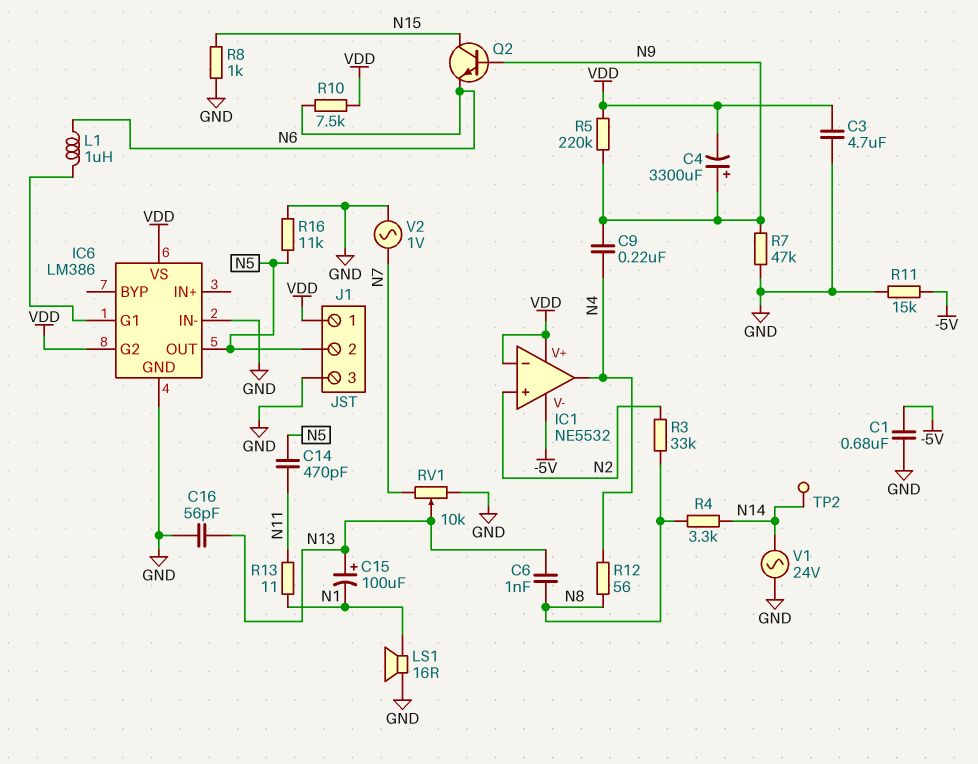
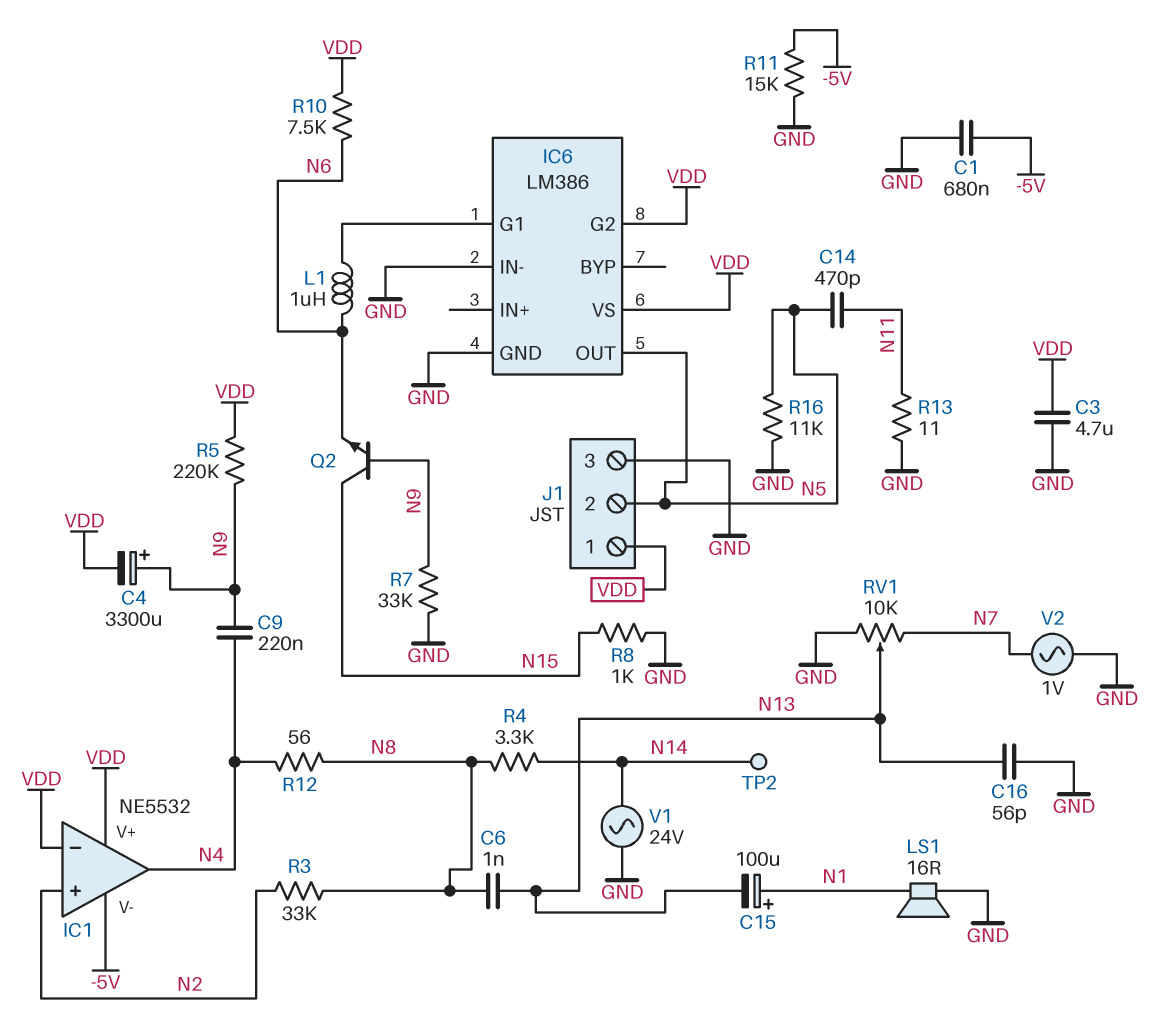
C15: 100uF (plus N13, minus N1) -> 100uF (plus N1, minus N13)
R7: 47k (GND, N9) -> 33k (GND, N9)
R13: 11 (N1, N11) -> 11 (GND, N11)

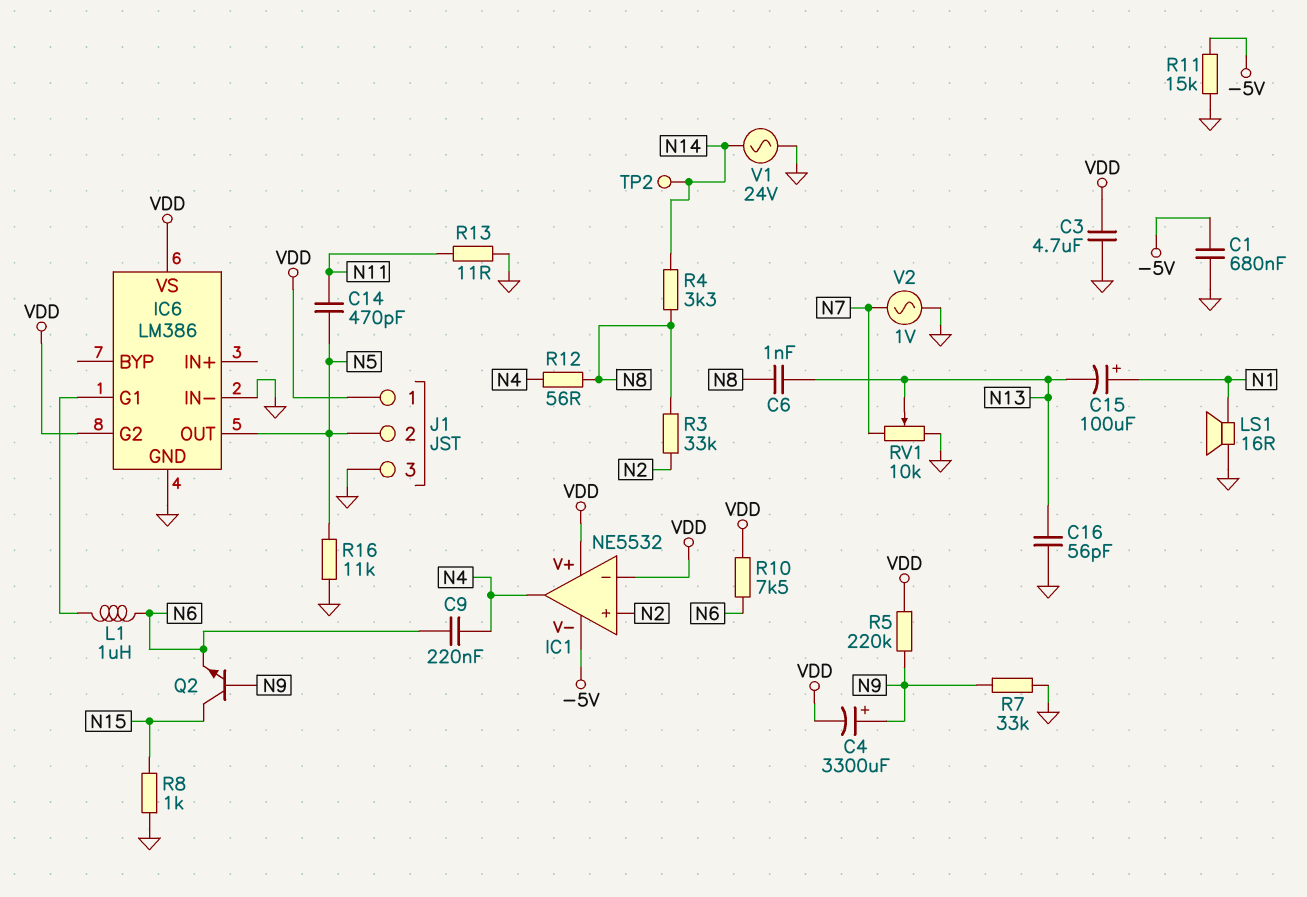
C9: 220nF (N4, N9) -> 220nF (N4, N6)

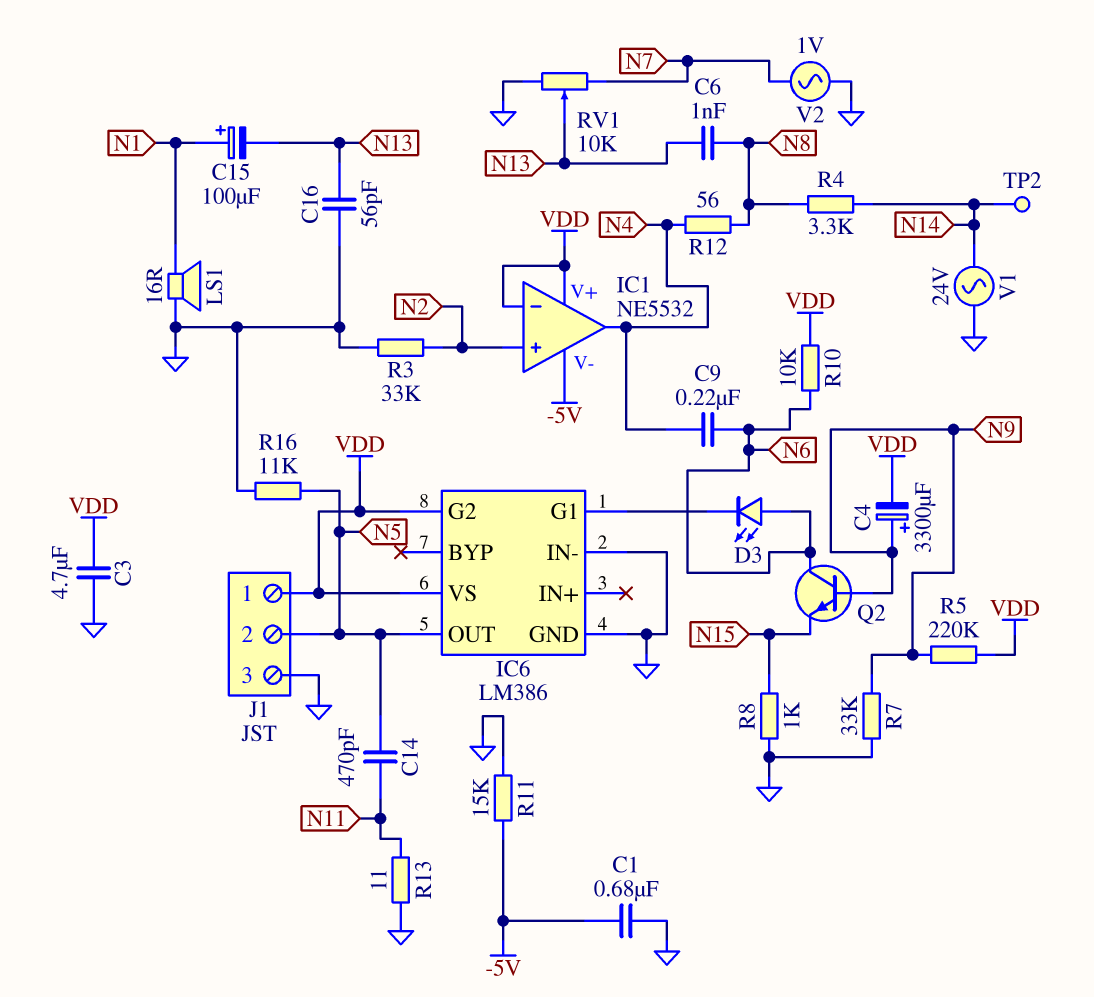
D3: none -> LED (A N6, K IC6/G1)
L1: 1uH (IC6/G1, N6) -> none
Q2: NPN (B N9, C N15, E N6) -> NPN (B N9, C N6, E N15)
R3: 33k (N2, N8) -> 33k (GND, N2)
R10: 7.5k (N6, VDD) -> 10k (N6, VDD)

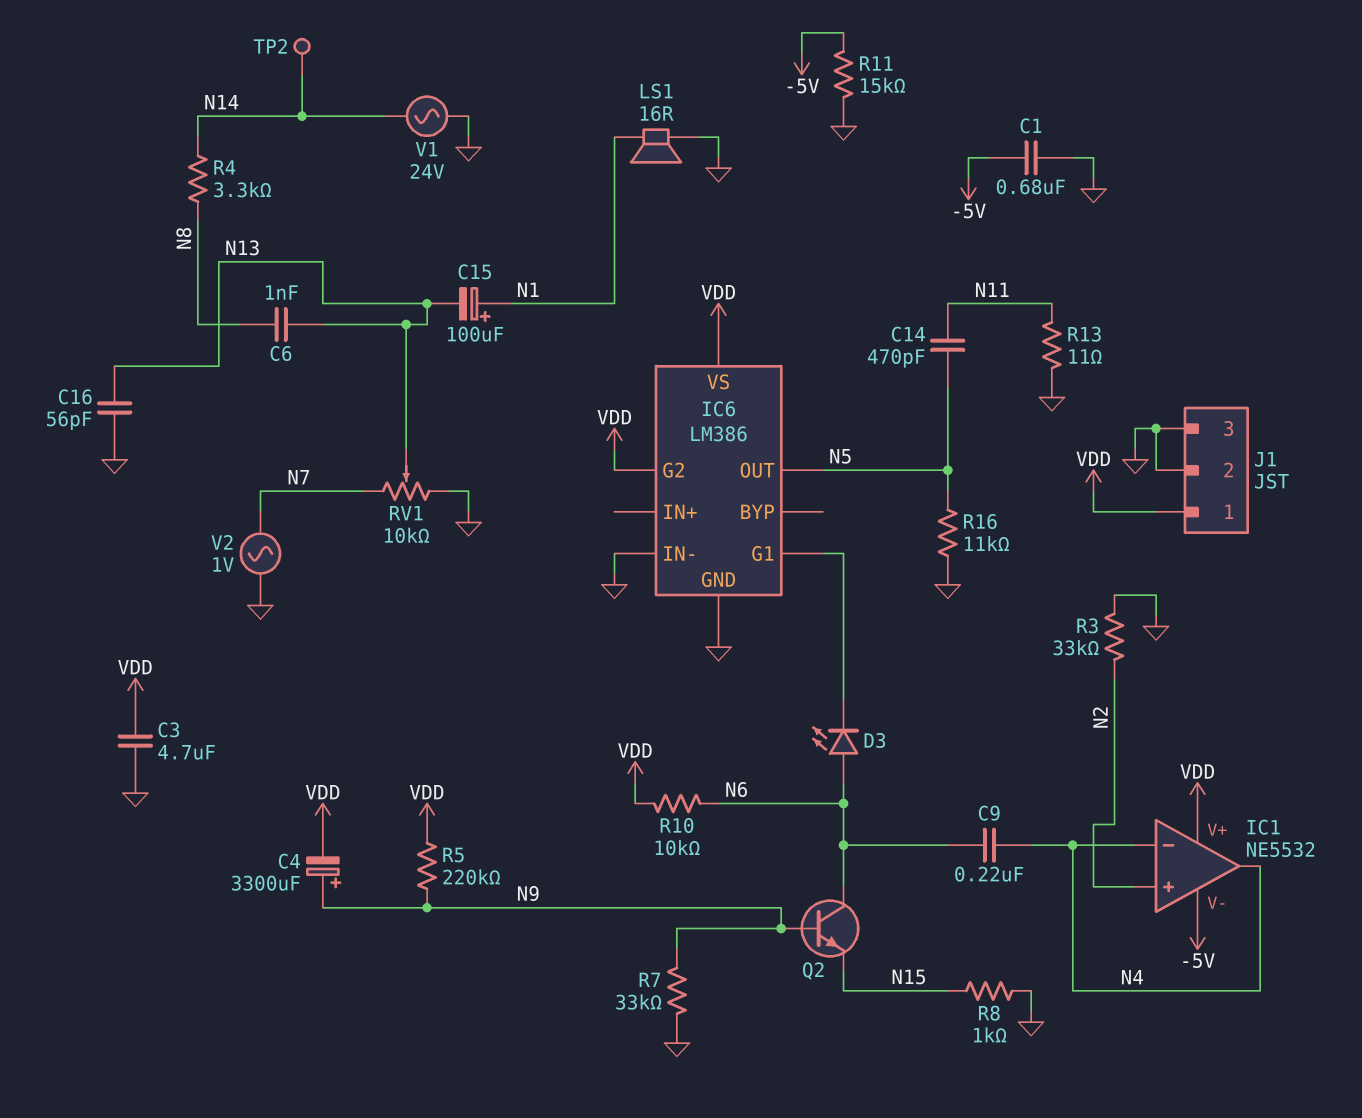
IC1 pin in-: VDD -> N4
J1 pin 2: N5 -> GND
R12: 56 (N4, N8) -> none

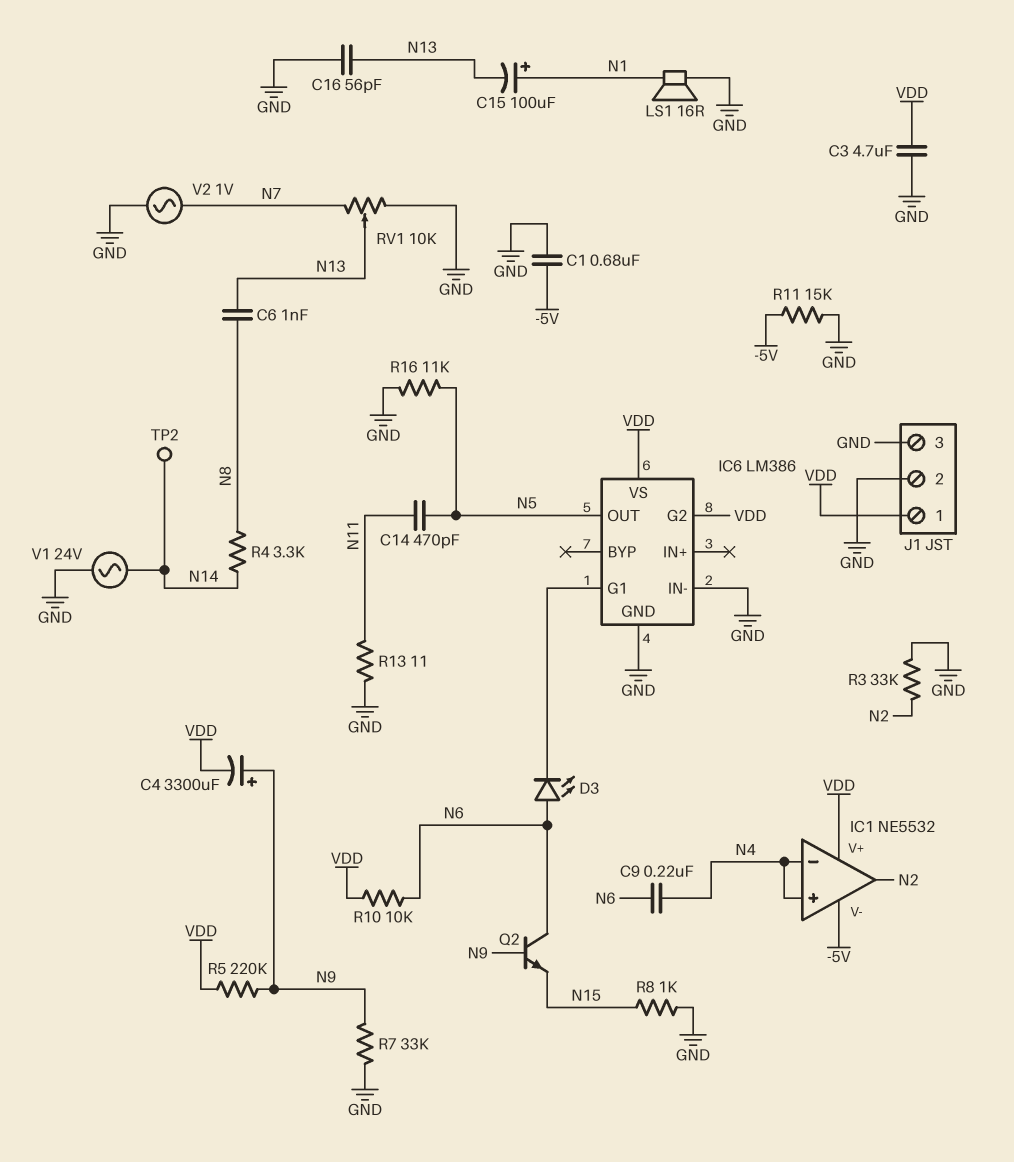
IC1 pin in+: N2 -> N4
IC1 pin out: N4 -> N2

